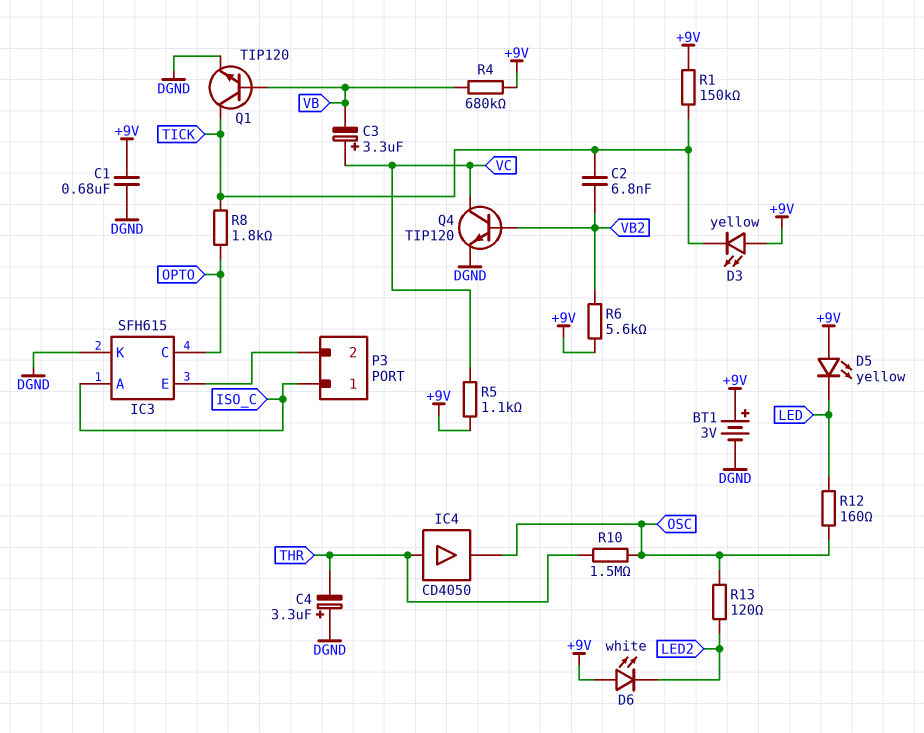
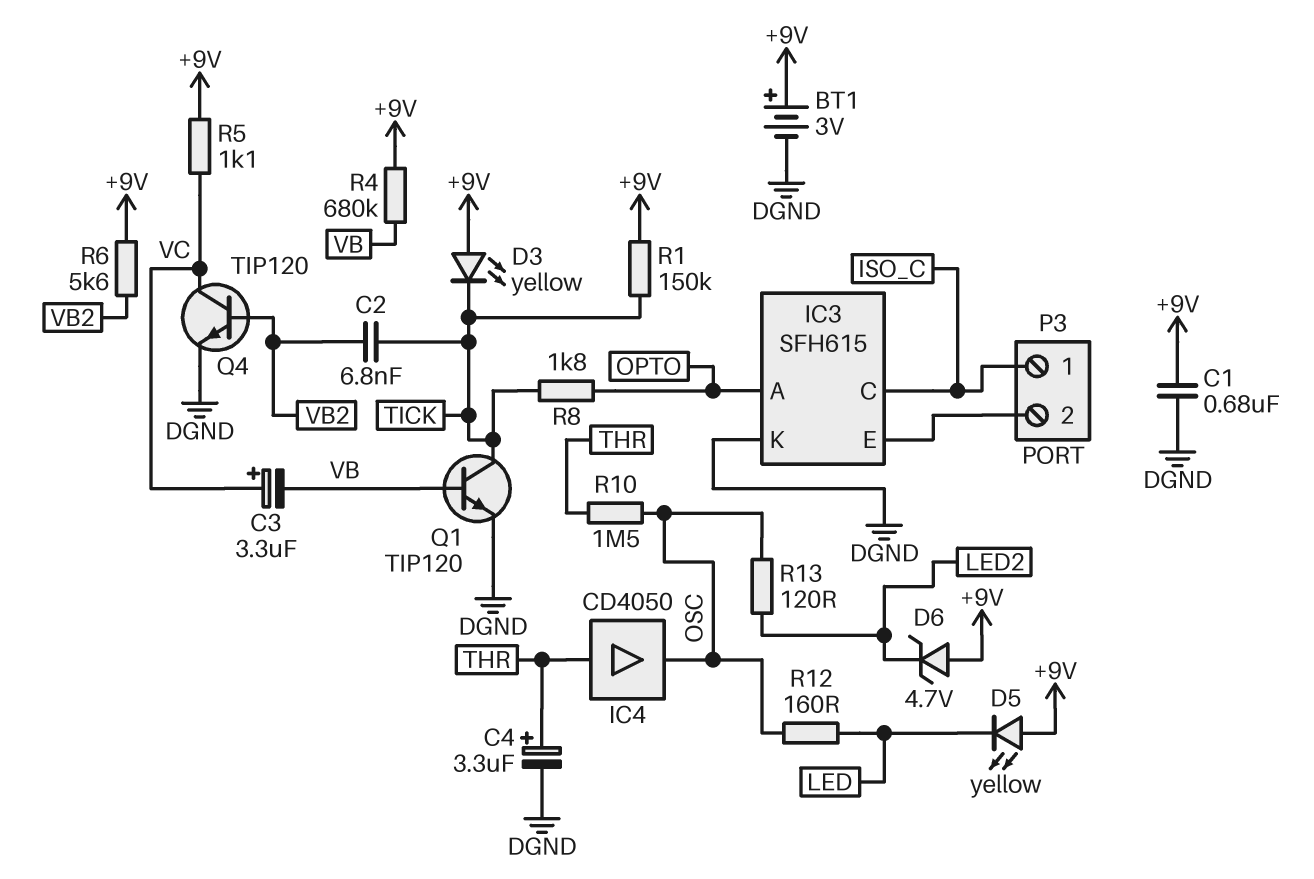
C4: 3.3uF (plus DGND, minus THR) -> 3.3uF (plus THR, minus DGND)
D6: LED white (A +9V, K LED2) -> zener 4.7V (A +9V, K LED2)
IC3 pin A: ISO_C -> OPTO
IC3 pin C: OPTO -> ISO_C

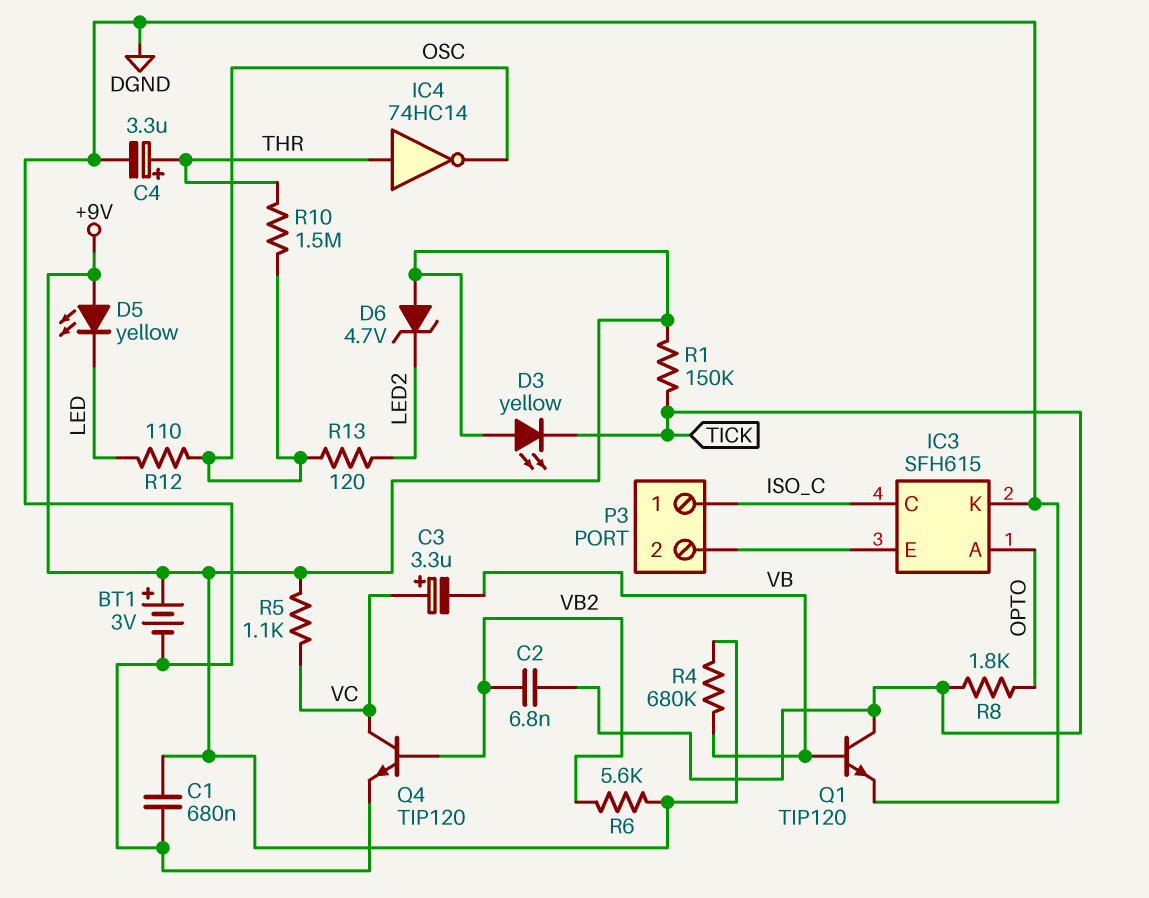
IC4: buffer CD4050 (in THR, out OSC) -> NOT 74HC14 (in THR, out OSC)
R12: 160 (LED, OSC) -> 110 (LED, OSC)

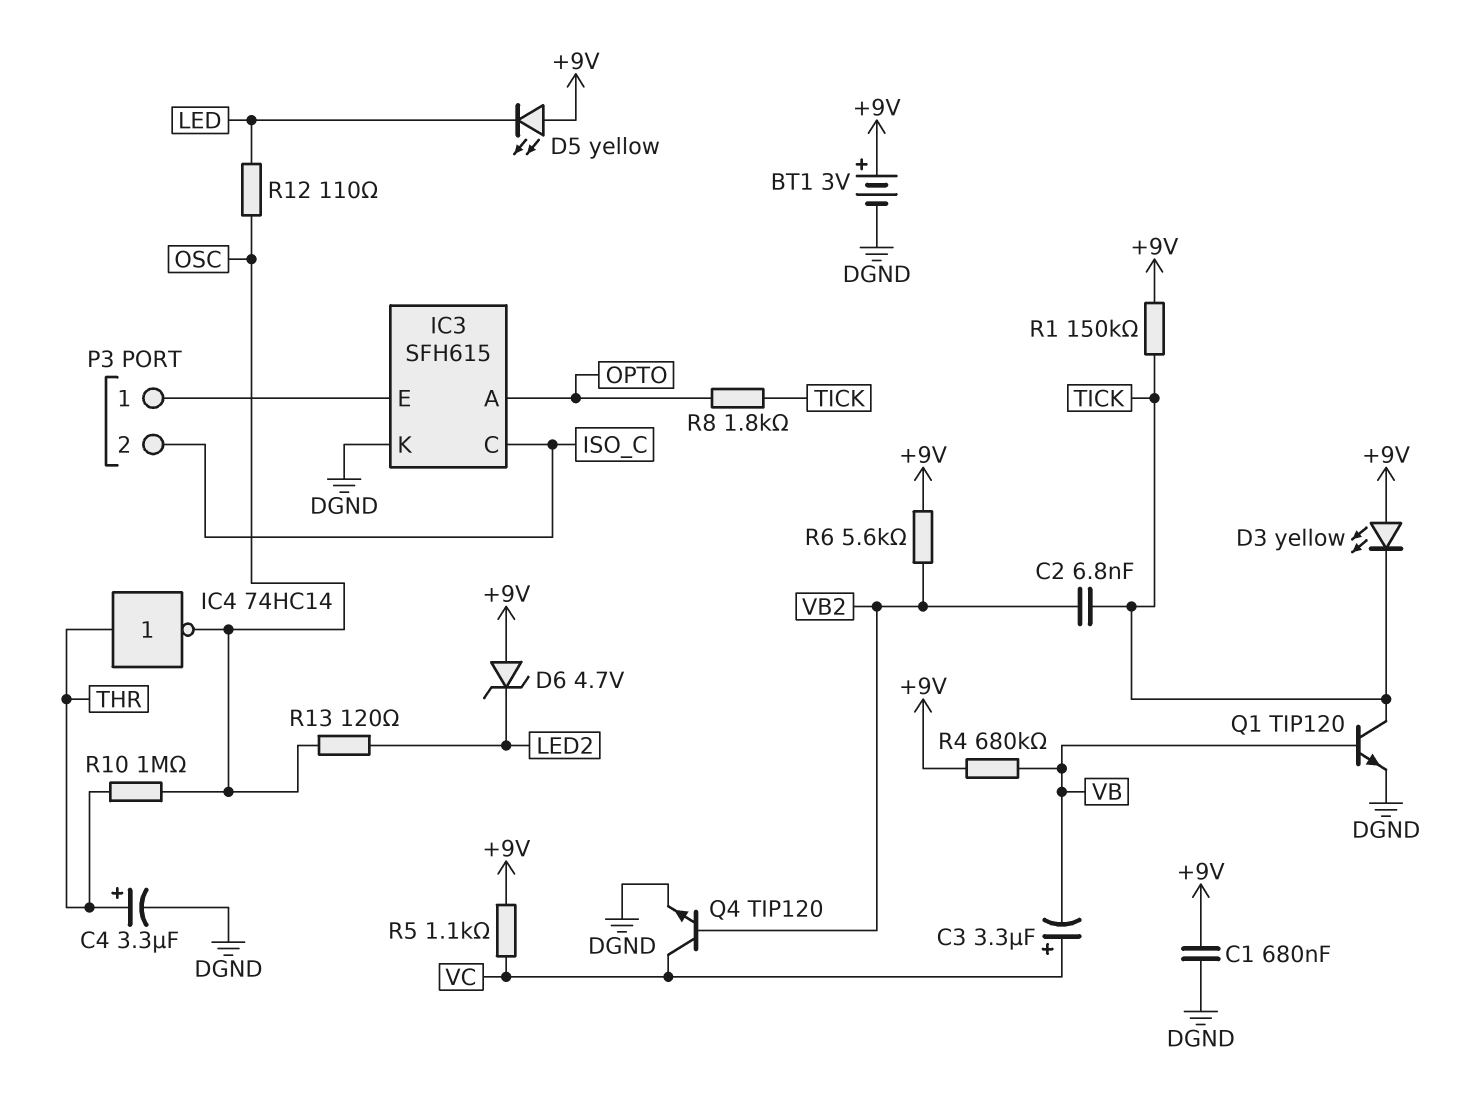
P3 pin 1: ISO_C -> IC3/E
P3 pin 2: IC3/E -> ISO_C
R10: 1.5M (OSC, THR) -> 1M (OSC, THR)

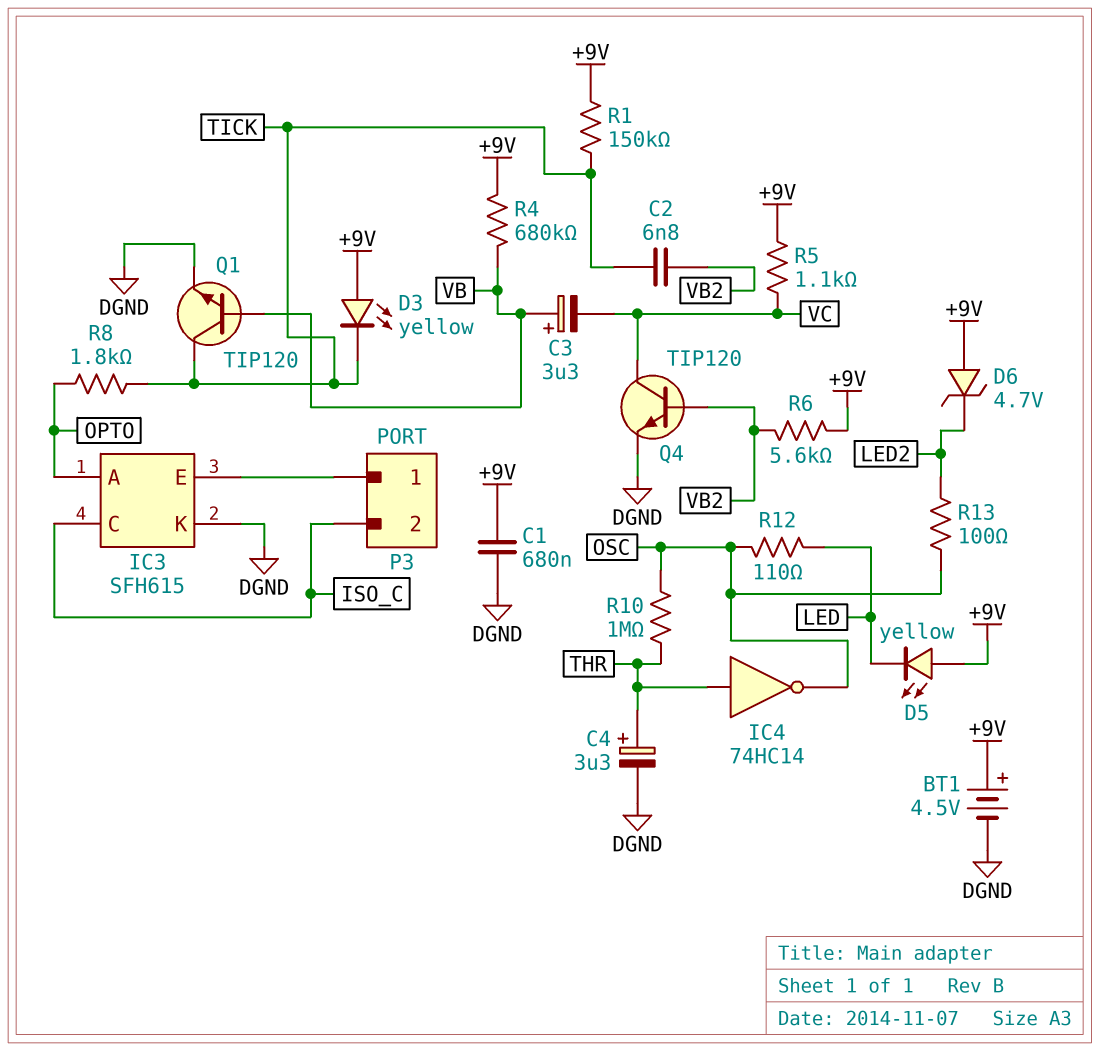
BT1: 3V (plus +9V, minus DGND) -> 4.5V (plus +9V, minus DGND)
C3: 3.3uF (plus VC, minus VB) -> 3.3uF (plus VB, minus VC)
R13: 120 (LED2, OSC) -> 100 (LED2, OSC)

